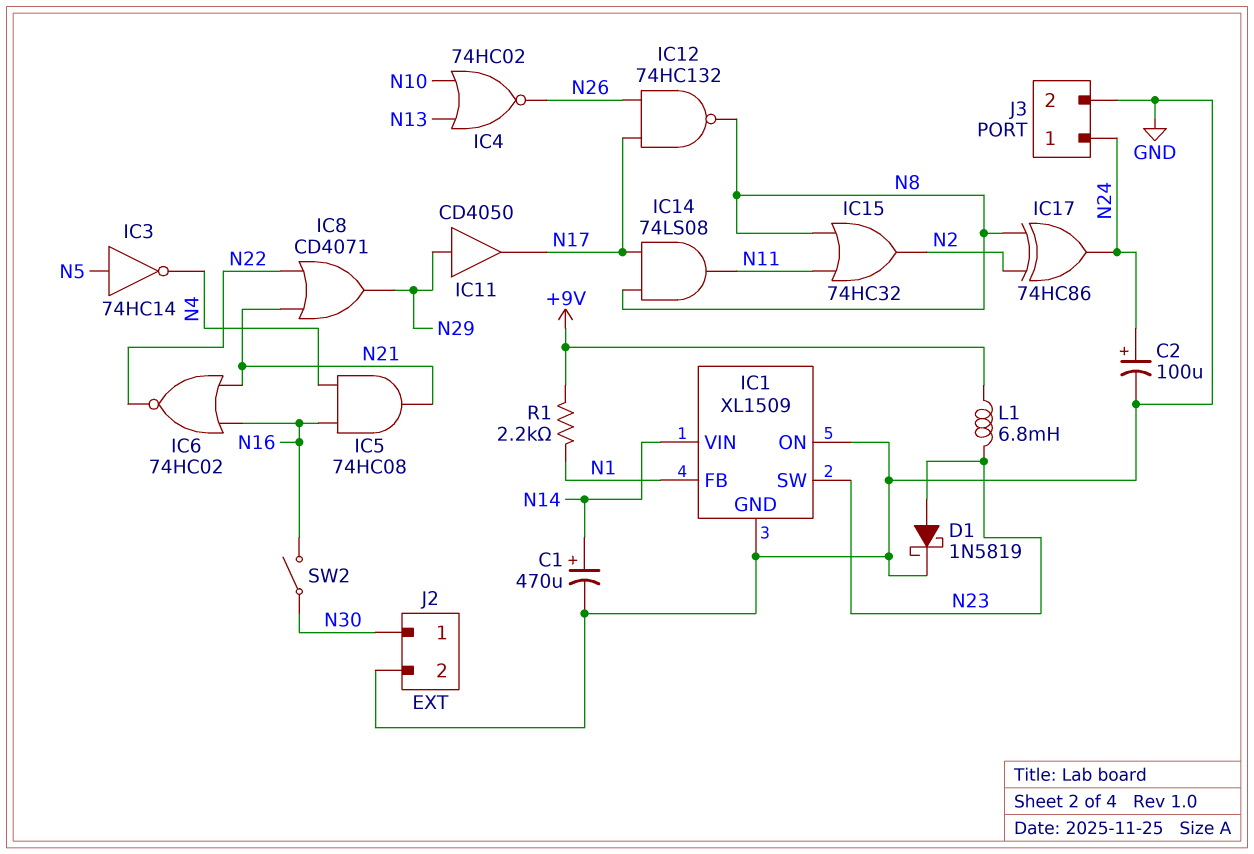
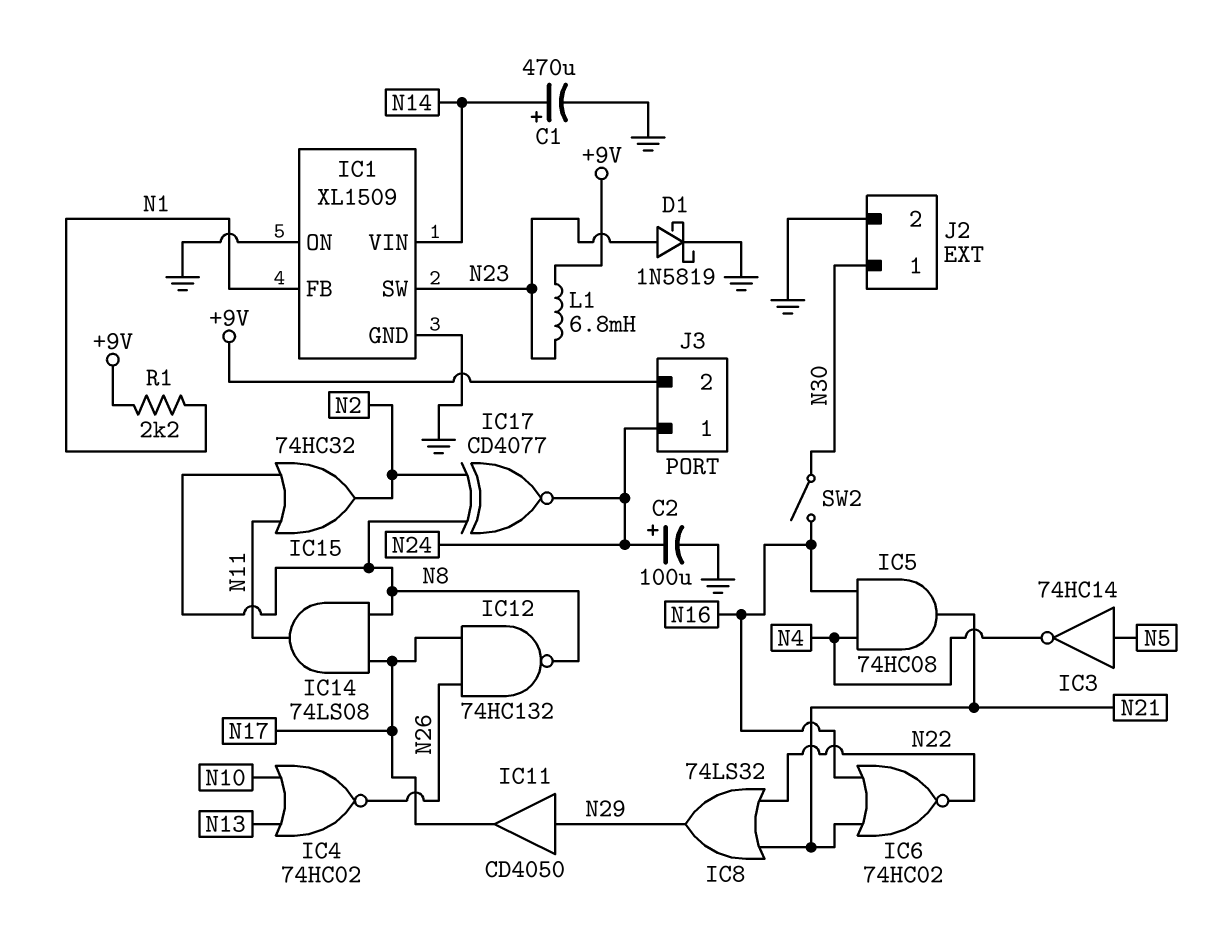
IC8: OR CD4071 (in N21, in N22, out N29) -> OR 74LS32 (in N21, in N22, out N29)
IC17: XOR 74HC86 (in N2, in N8, out N24) -> XNOR CD4077 (in N2, in N8, out N24)
J3 pin 2: GND -> +9V

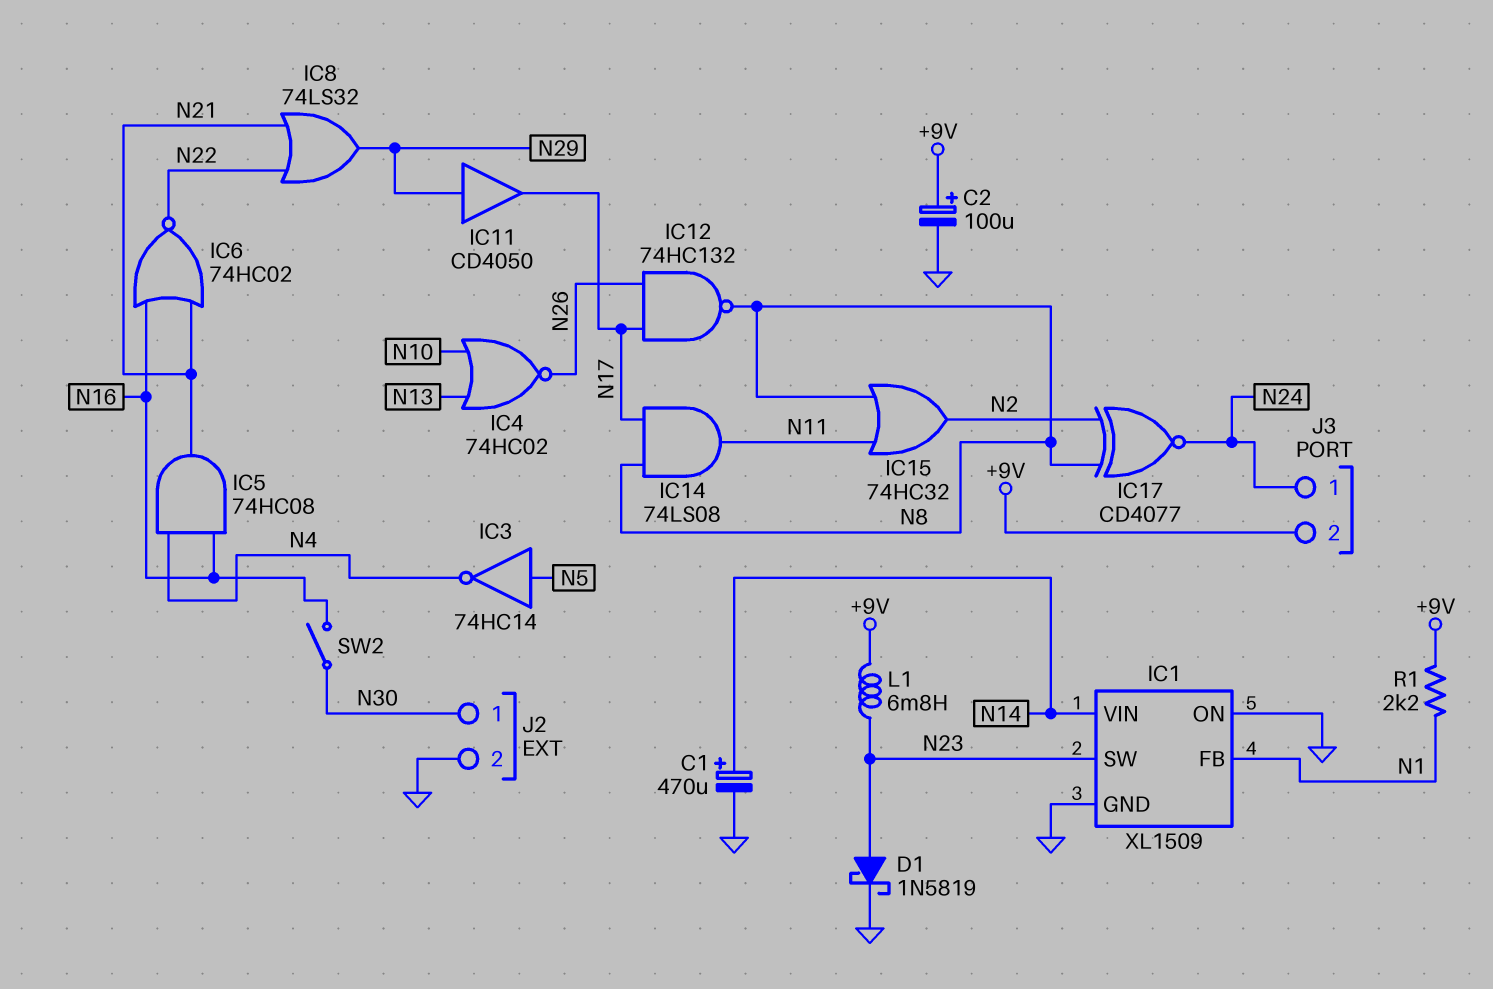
C2: 100uF (plus N24, minus GND) -> 100uF (plus +9V, minus GND)

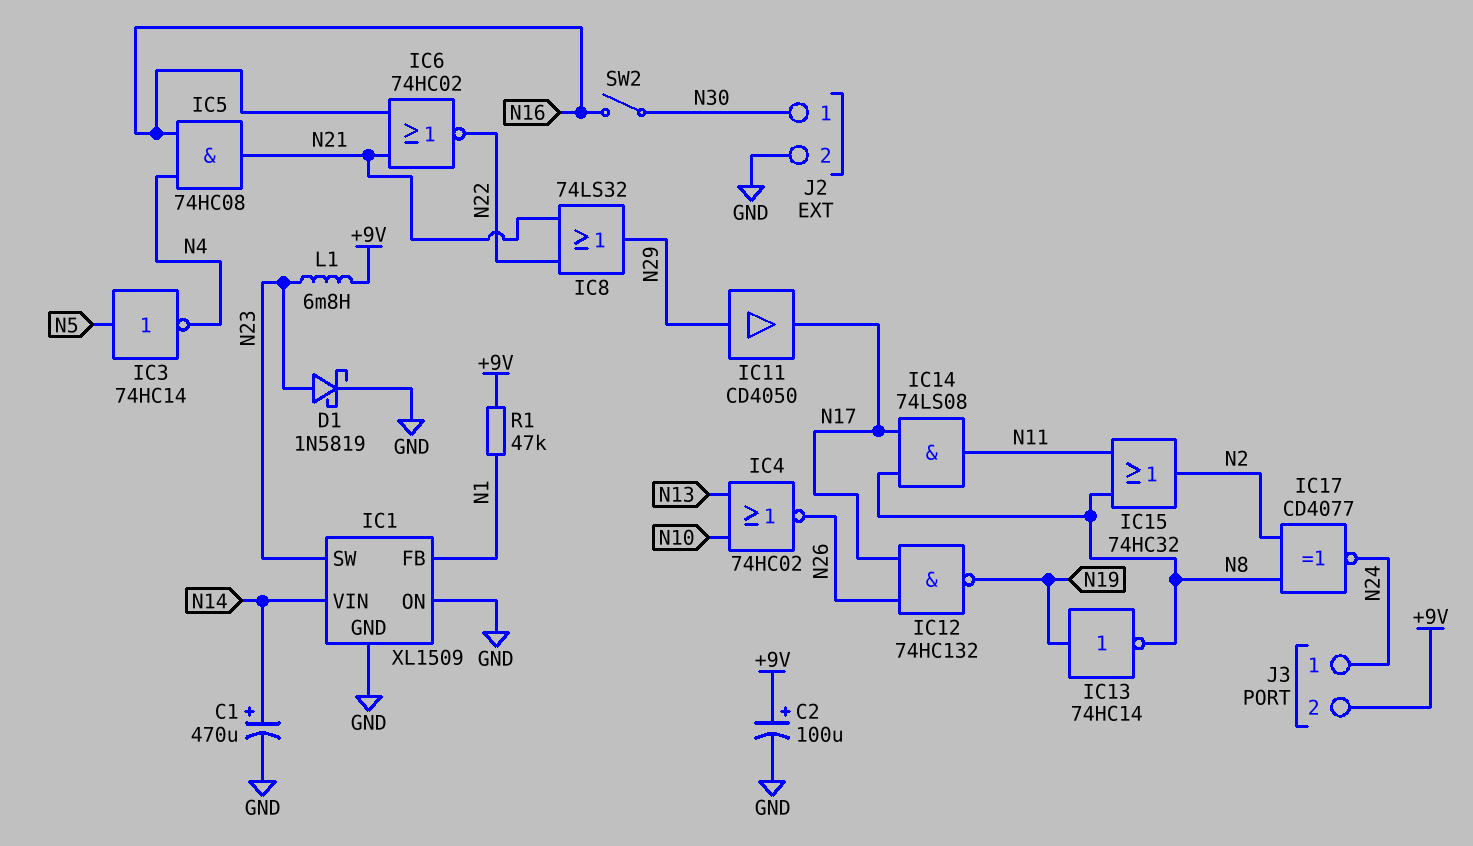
IC12: NAND 74HC132 (in N17, in N26, out N8) -> NAND 74HC132 (in N17, in N26, out N19)
IC13: none -> NOT 74HC14 (in N19, out N8)
R1: 2.2k (+9V, N1) -> 47k (+9V, N1)

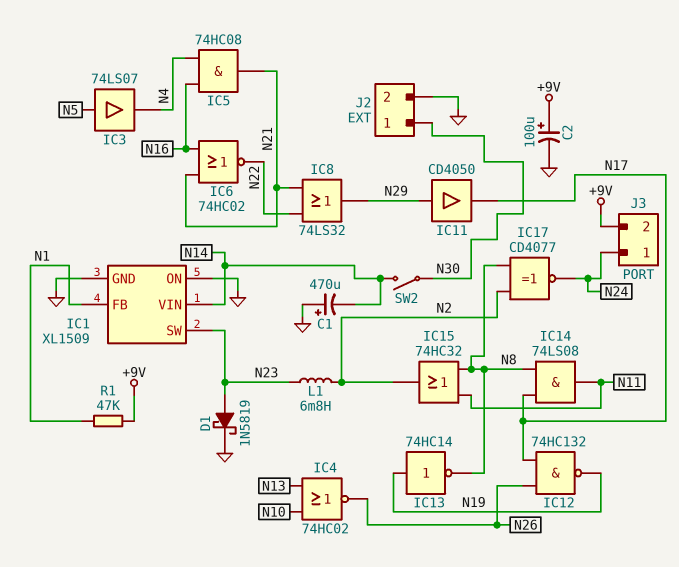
C1: 470uF (plus N14, minus GND) -> 470uF (plus GND, minus N14)
IC3: NOT 74HC14 (in N5, out N4) -> buffer 74LS07 (in N5, out N4)
L1: 6.8mH (+9V, N23) -> 6.8mH (N2, N23)
SW2: switch (N16, N30) -> switch (N14, N30)

